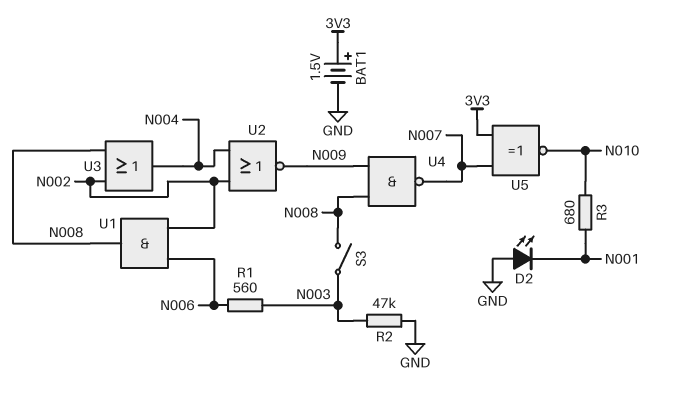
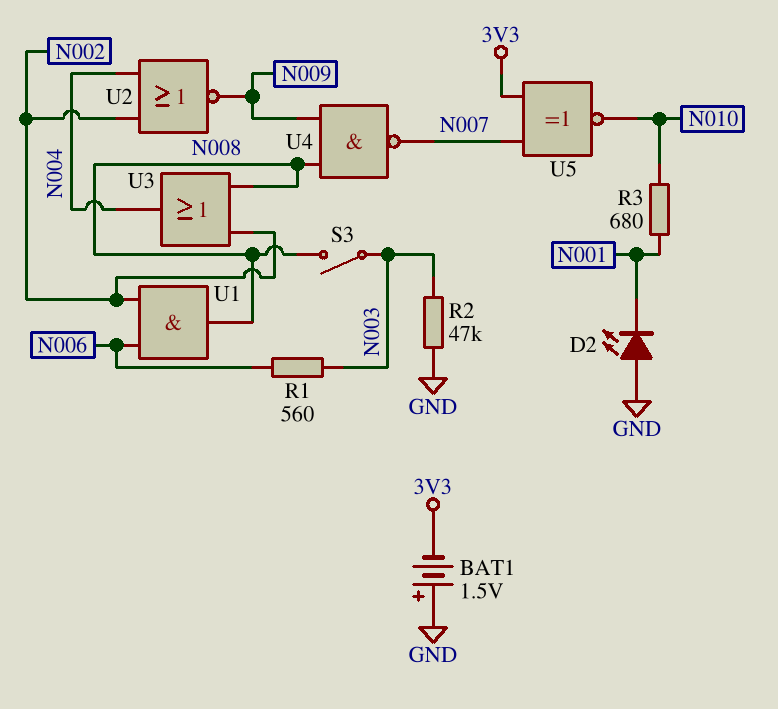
BAT1: 1.5V (plus 3V3, minus GND) -> 1.5V (plus GND, minus 3V3)

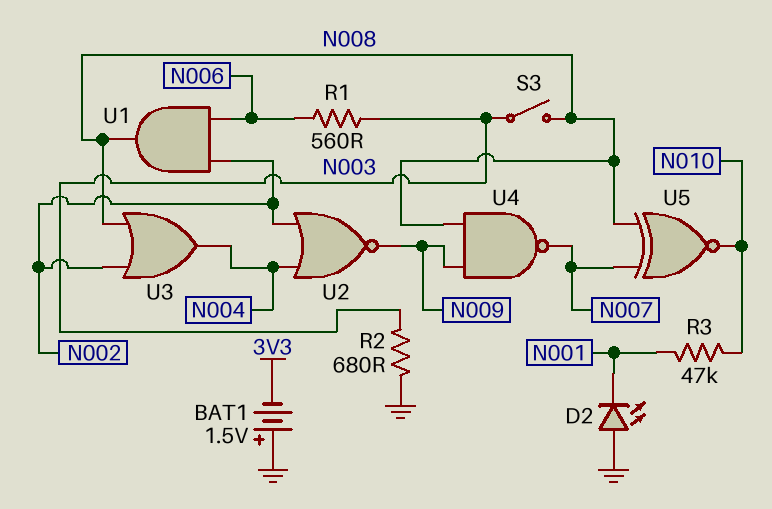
R2: 47k (GND, N003) -> 680 (GND, N003)
R3: 680 (N001, N010) -> 47k (N001, N010)
U5: XNOR (in 3V3, in N007, out N010) -> XNOR (in N007, in N008, out N010)

